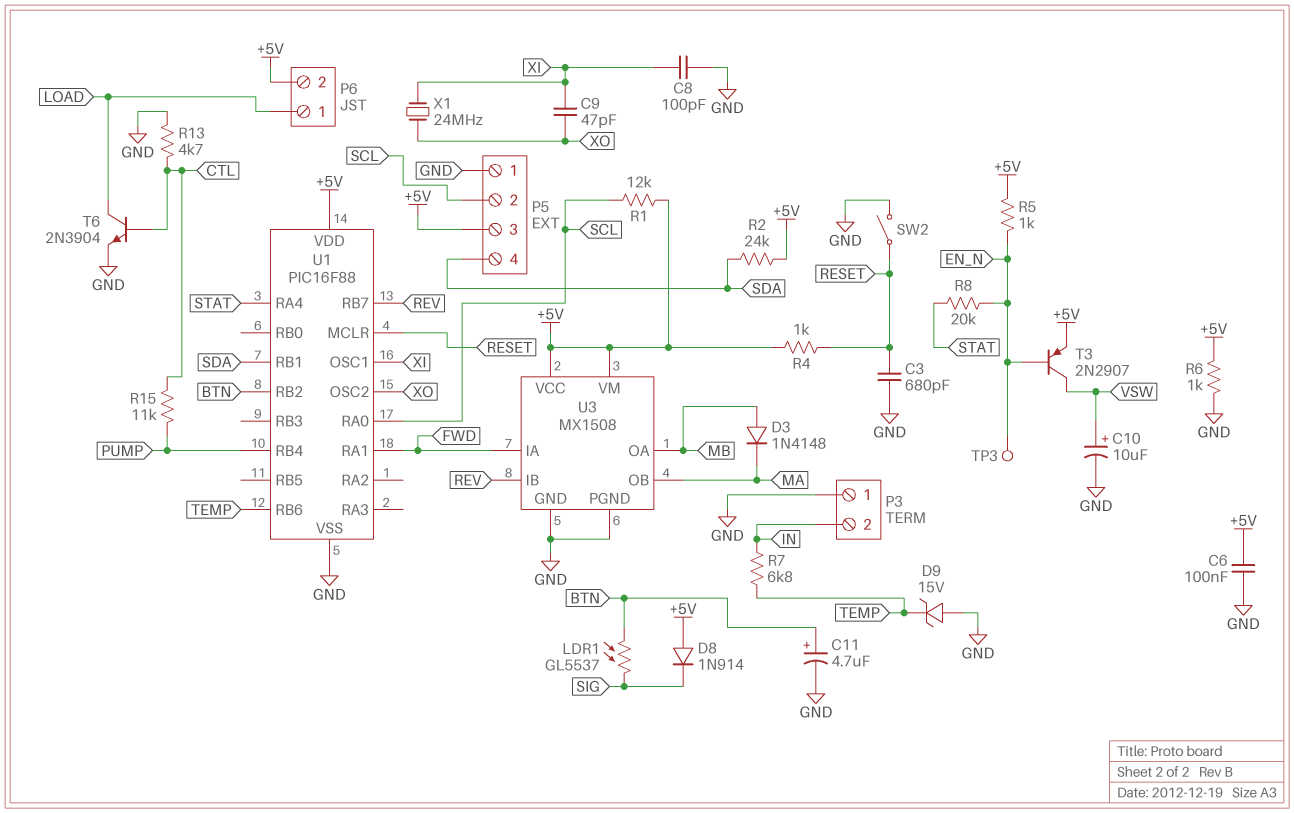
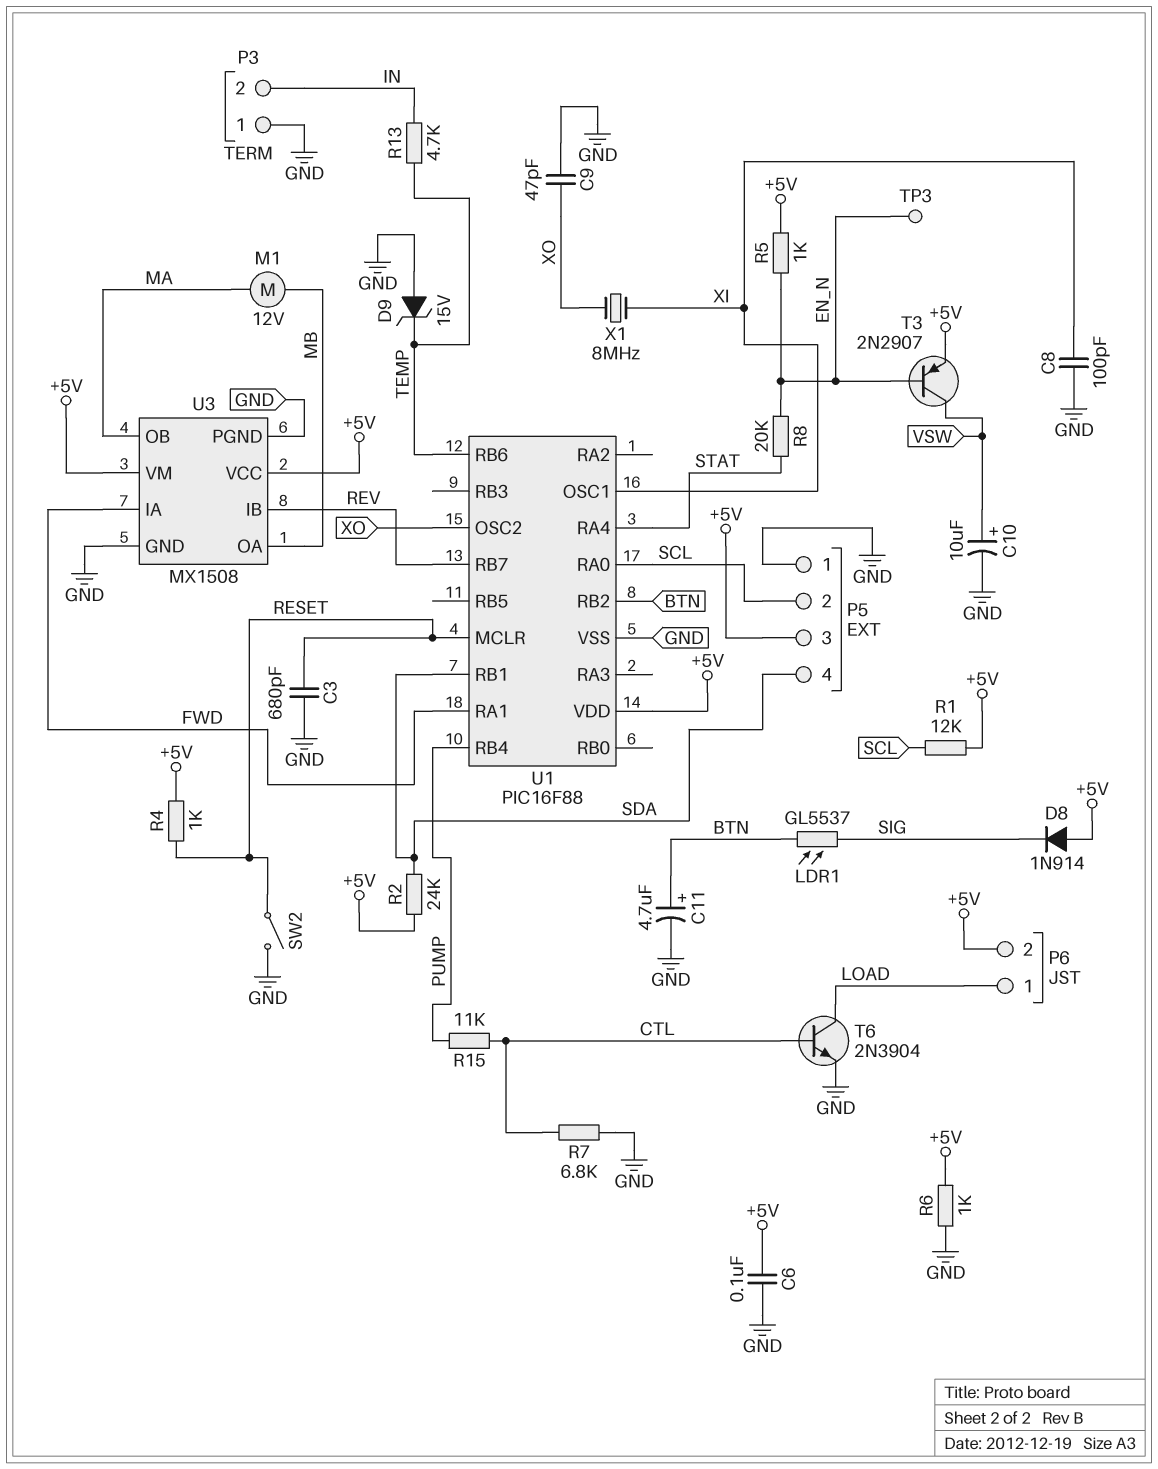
C9: 47pF (XI, XO) -> 47pF (GND, XO)
D3: diode 1N4148 (A MB, K MA) -> none
M1: none -> motor 12V (MA, MB)
R7: 6.8k (IN, TEMP) -> 6.8k (CTL, GND)
R13: 4.7k (CTL, GND) -> 4.7k (IN, TEMP)
X1: 24MHz (XI, XO) -> 8MHz (XI, XO)

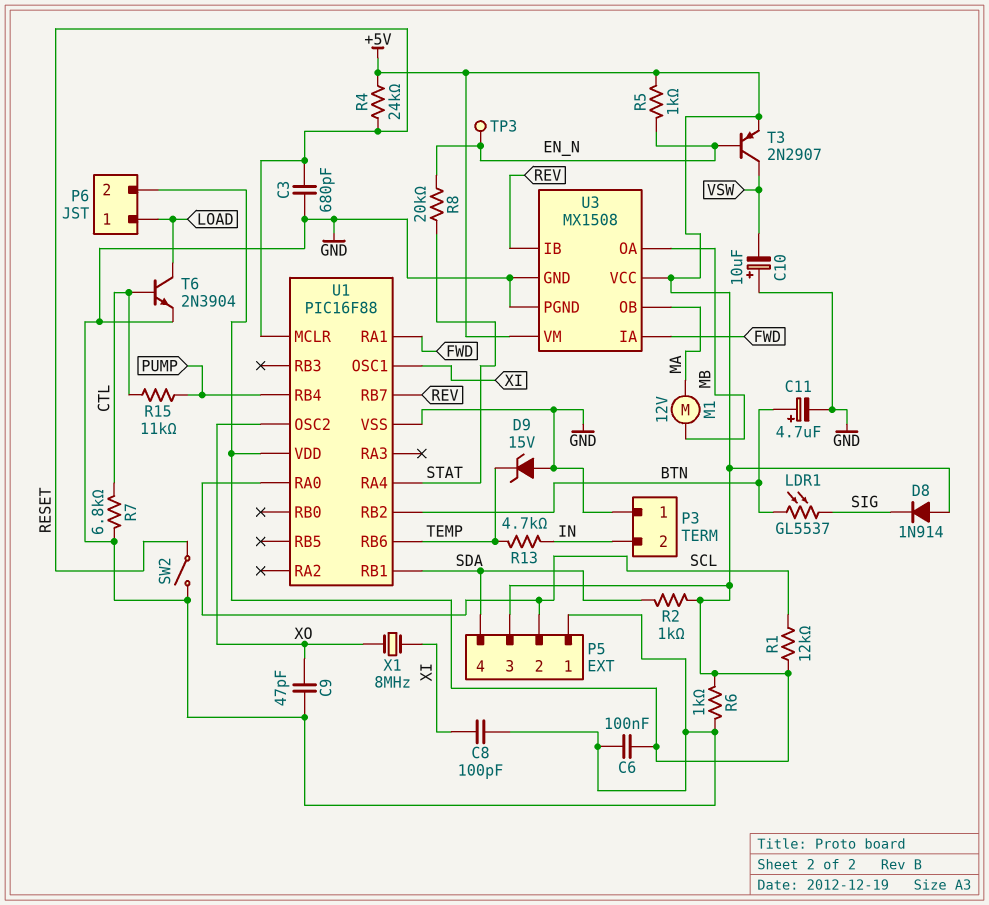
C10: 10uF (plus VSW, minus GND) -> 10uF (plus GND, minus VSW)
R2: 24k (+5V, SDA) -> 1k (+5V, SDA)
R4: 1k (+5V, RESET) -> 24k (+5V, RESET)

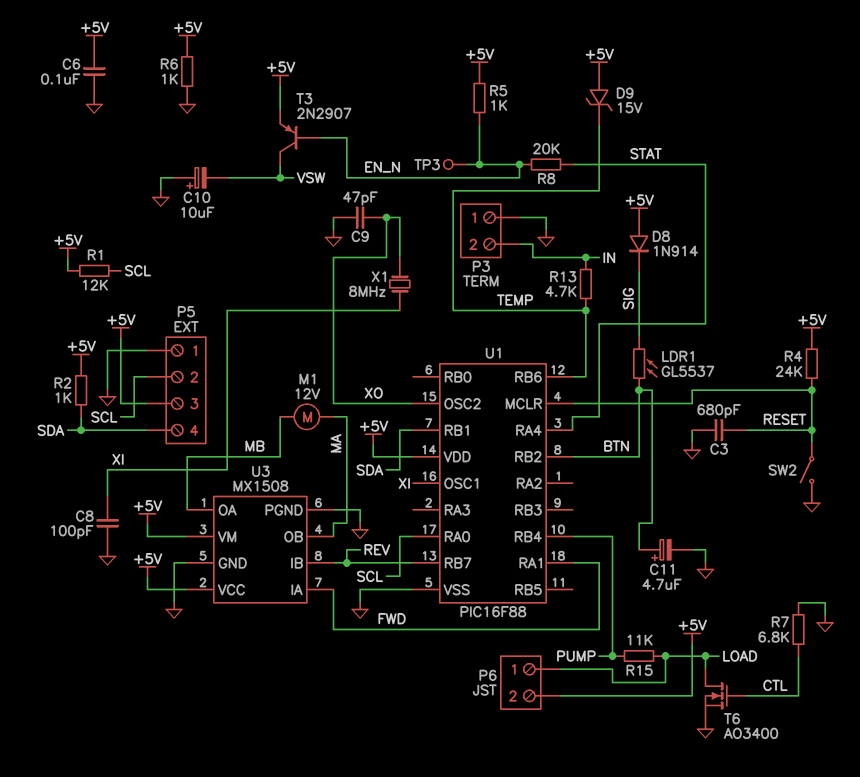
D9: zener 15V (A GND, K TEMP) -> zener 15V (A +5V, K TEMP)
R15: 11k (CTL, PUMP) -> 11k (LOAD, PUMP)
T6: NPN 2N3904 (B CTL, C LOAD, E GND) -> NMOS AO3400 (G CTL, D LOAD, S GND)

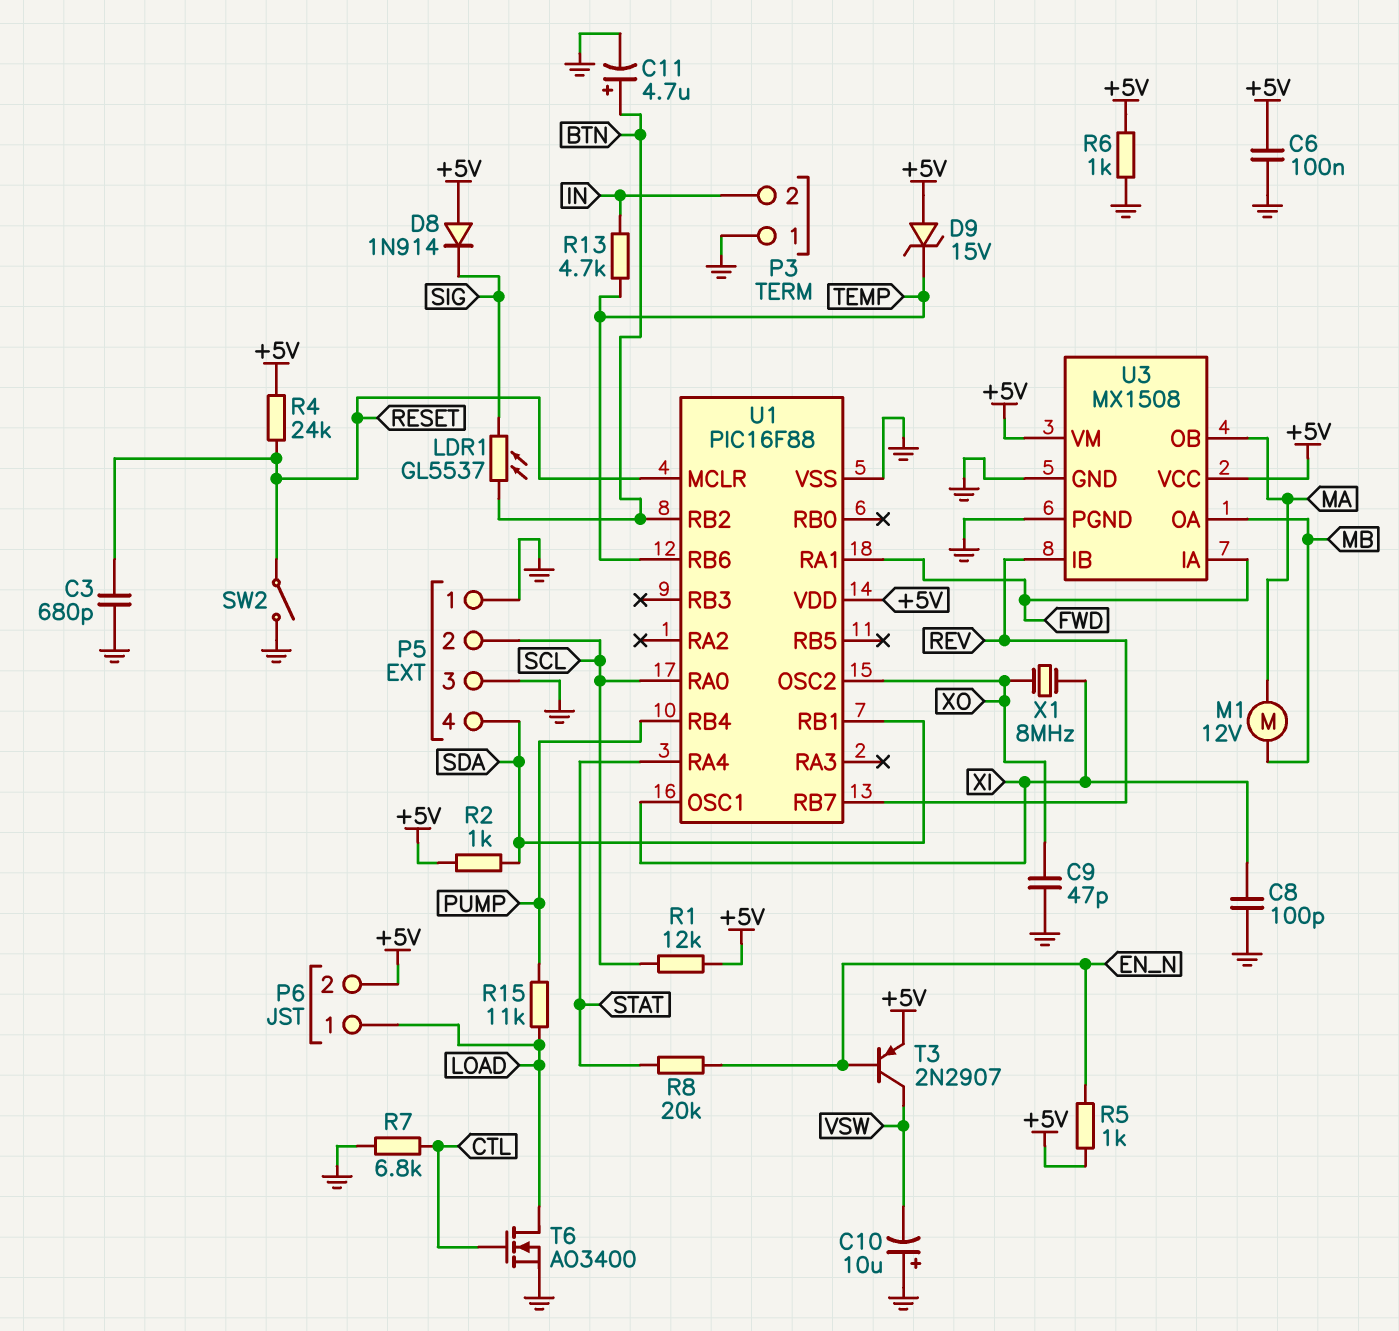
P5 pin 3: +5V -> GND
TP3: test point (EN_N) -> none

